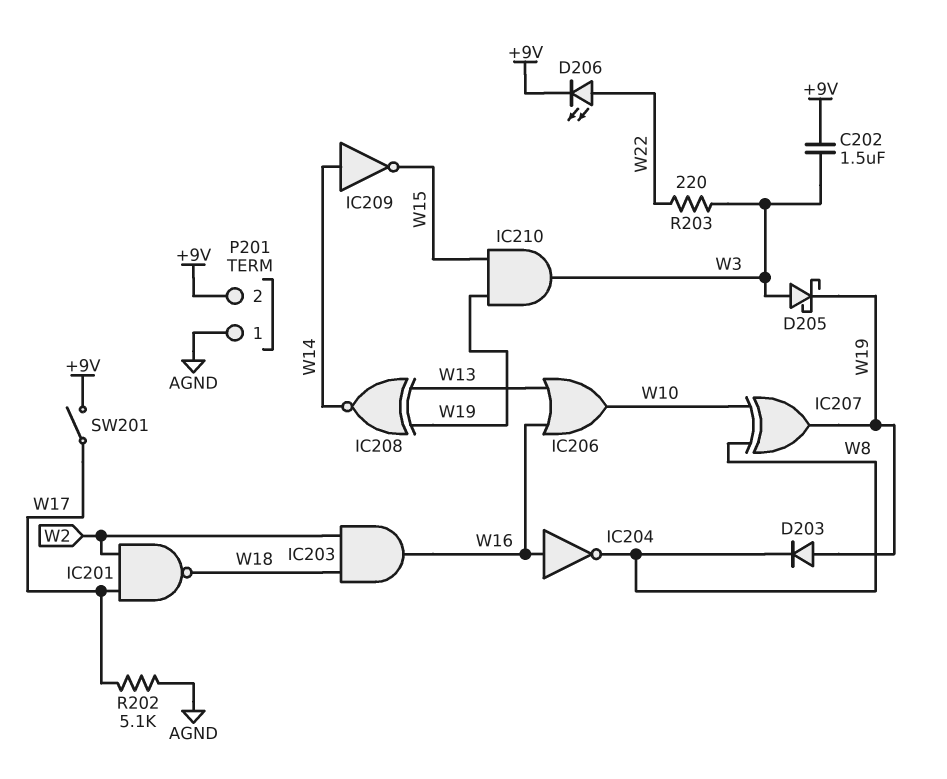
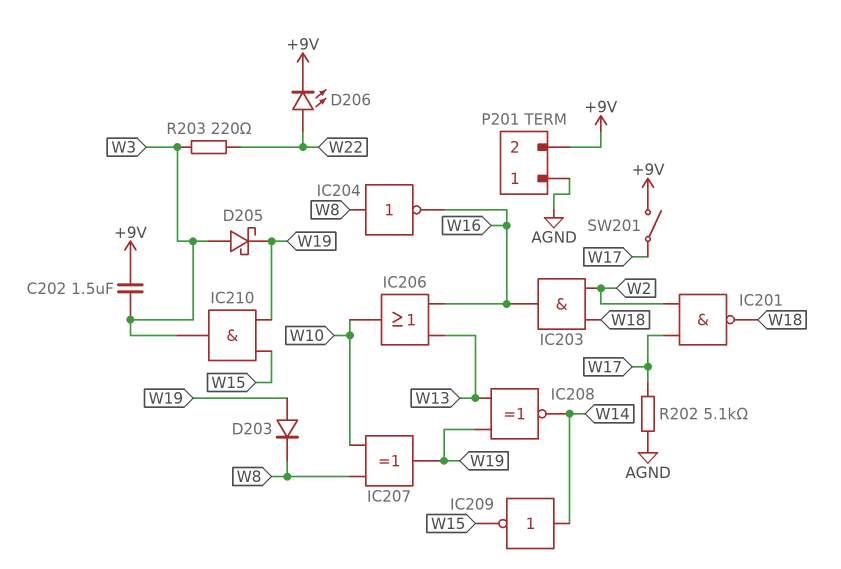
IC204: NOT (in W16, out W8) -> NOT (in W8, out W16)

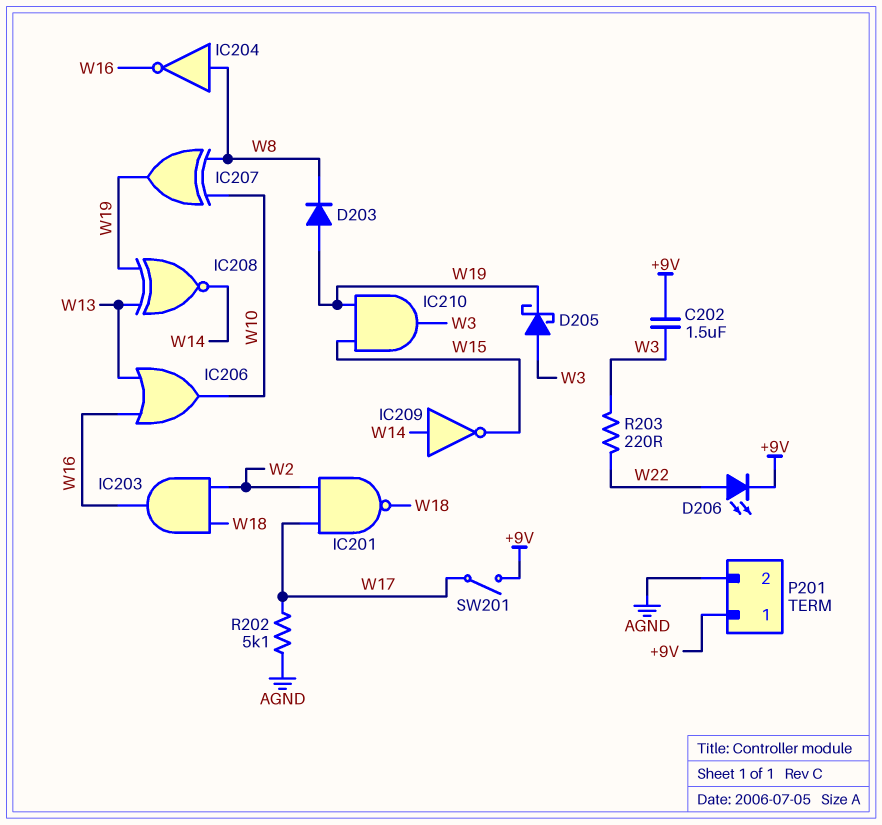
P201 pin 1: AGND -> +9V
P201 pin 2: +9V -> AGND

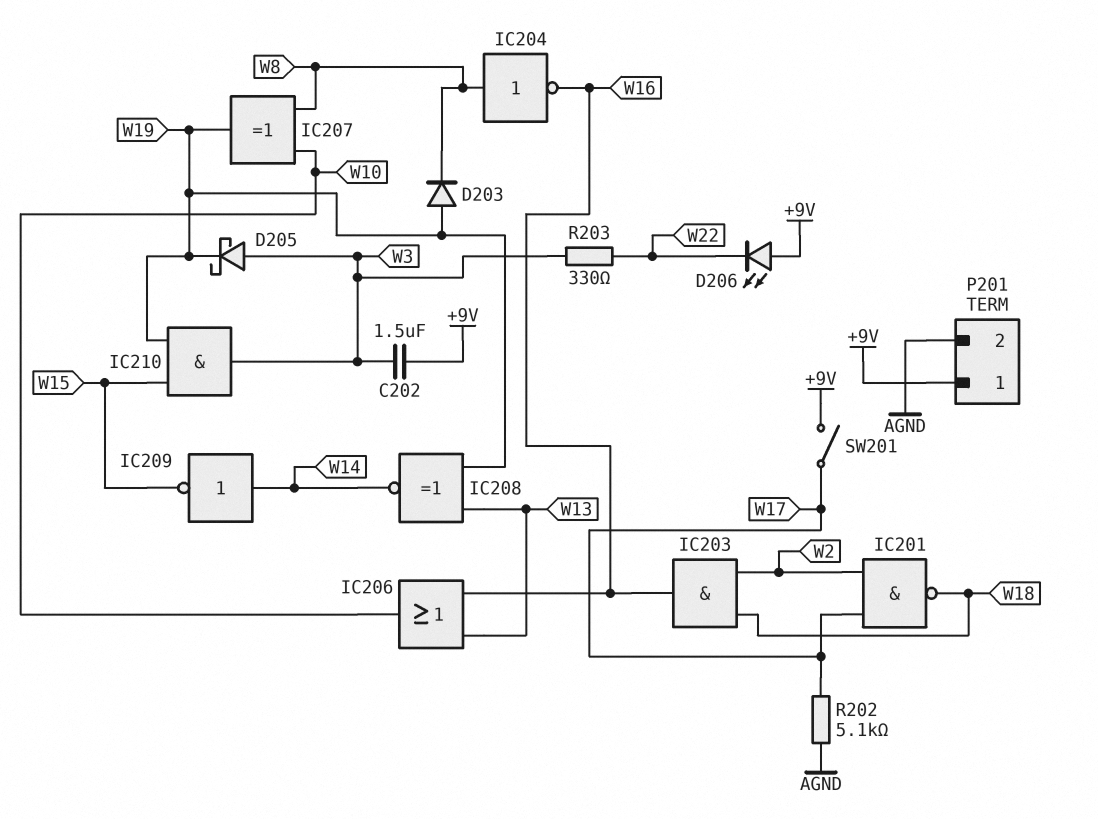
D206: LED (A W22, K +9V) -> LED (A +9V, K W22)
R203: 220 (W3, W22) -> 330 (W3, W22)

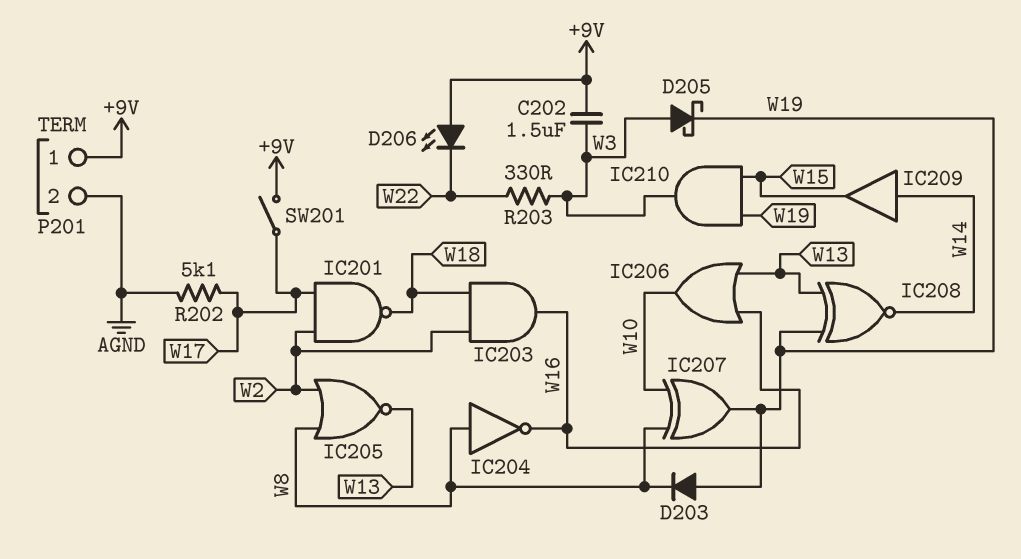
IC205: none -> NOR (in W2, in W8, out W13)
IC209: NOT (in W14, out W15) -> buffer (in W14, out W15)

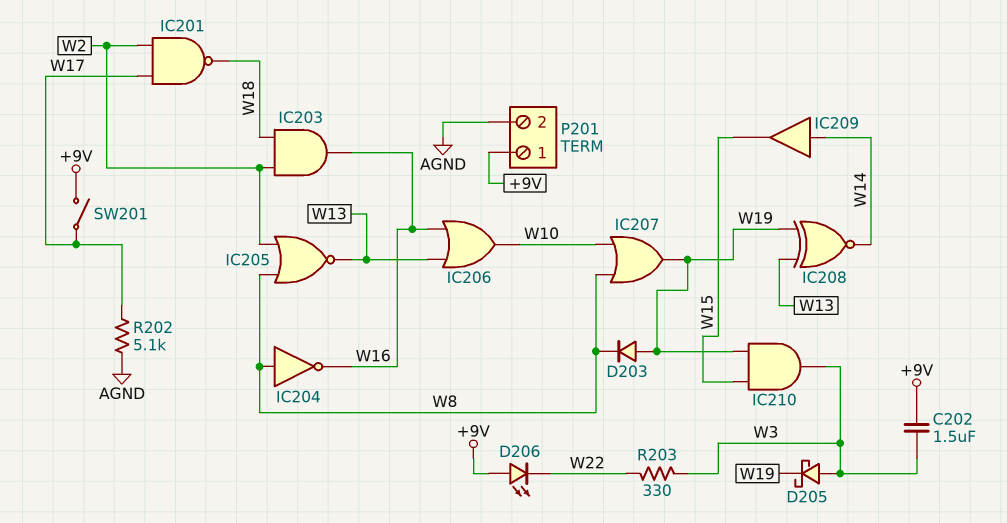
IC207: XOR (in W8, in W10, out W19) -> OR (in W8, in W10, out W19)

